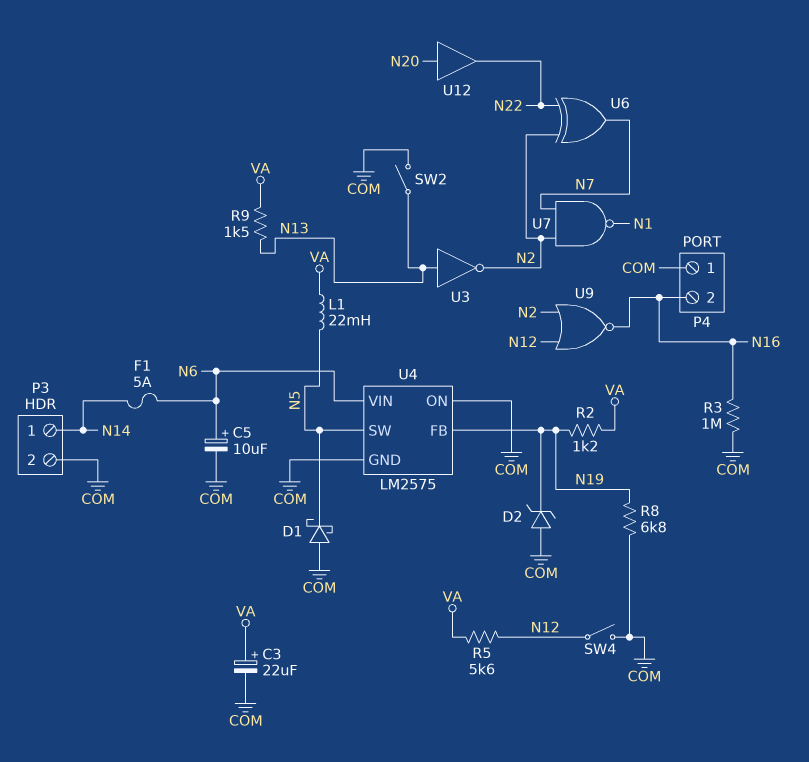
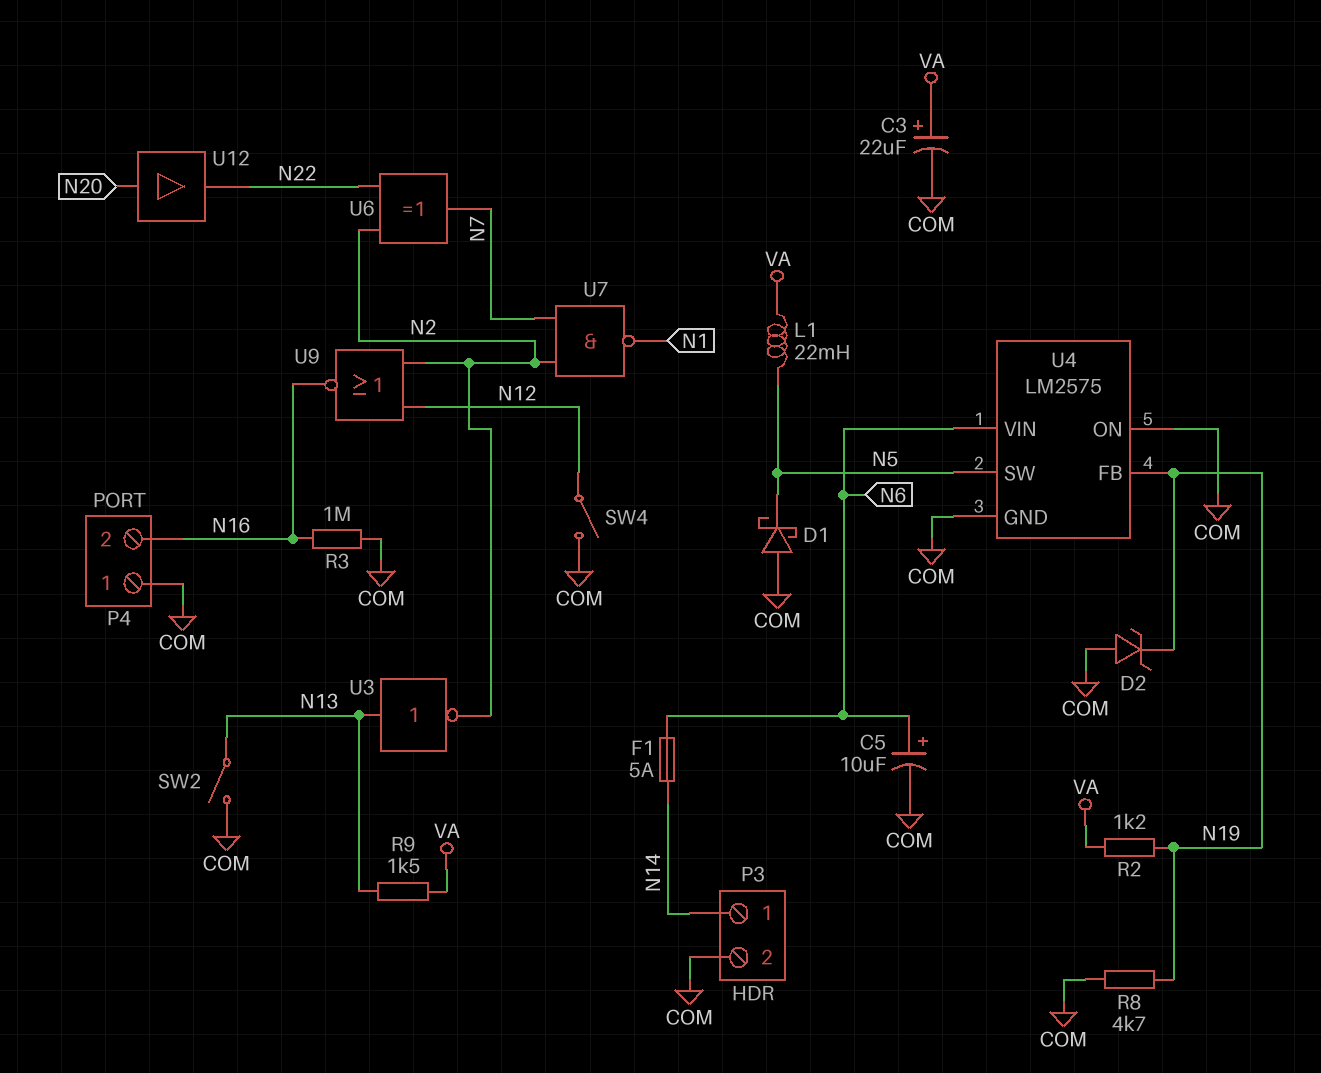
R5: 5.6k (N12, VA) -> none
R8: 6.8k (COM, N19) -> 4.7k (COM, N19)

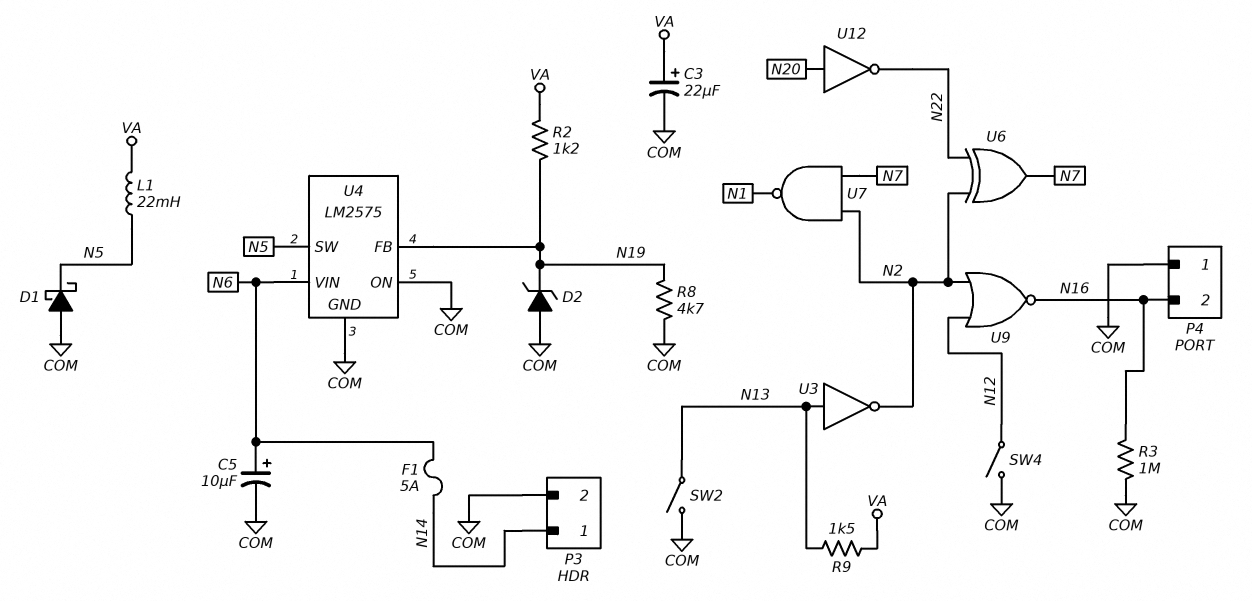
U12: buffer (in N20, out N22) -> NOT (in N20, out N22)

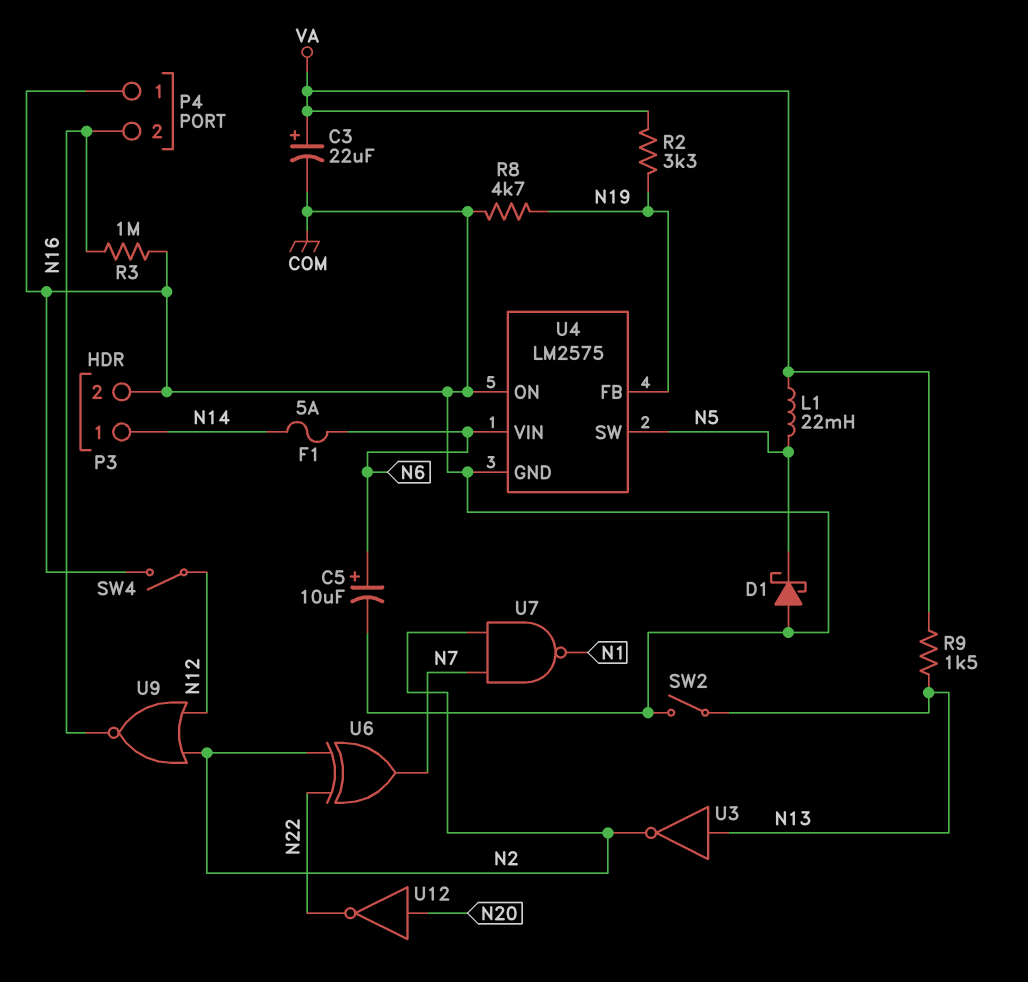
D2: zener (A COM, K N19) -> none
R2: 1.2k (N19, VA) -> 3.3k (N19, VA)

